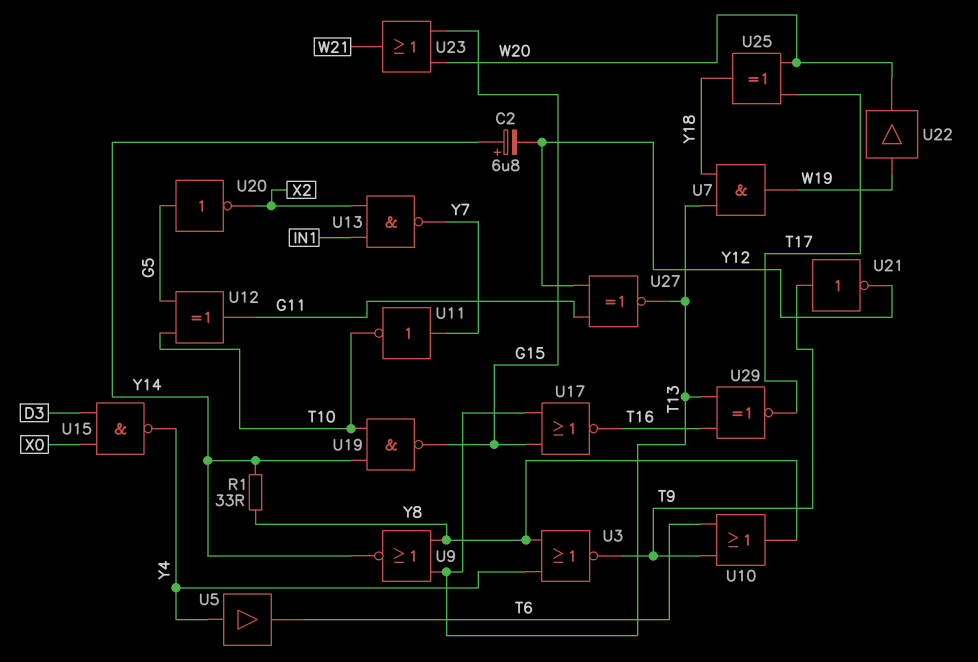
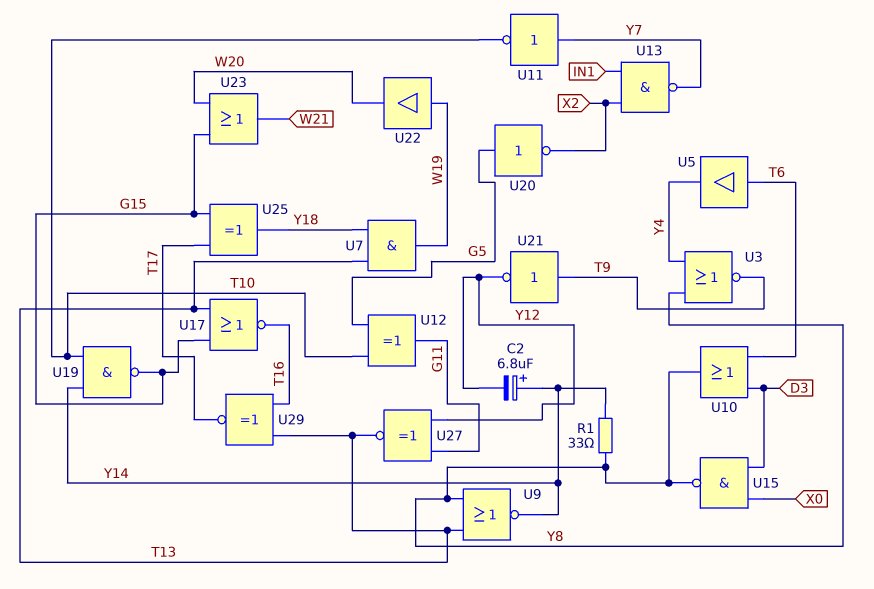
U5: buffer (in Y4, out T6) -> buffer (in T6, out Y4)
U10: OR (in T6, in T9, out Y8) -> OR (in D3, in T6, out Y8)
U15: NAND (in D3, in X0, out Y4) -> NAND (in D3, in X0, out Y8)
U25: XOR (in T17, in W20, out Y18) -> XOR (in G15, in T17, out Y18)

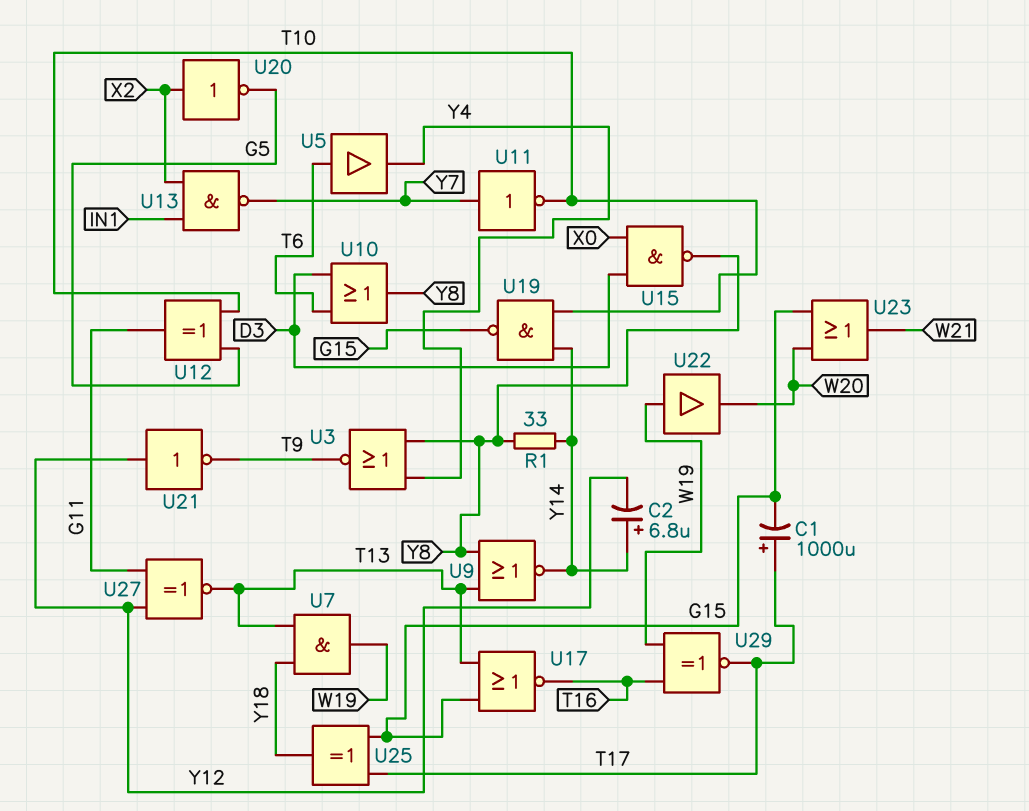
C1: none -> 1000uF (plus T17, minus G15)
U20: NOT (in G5, out X2) -> NOT (in X2, out G5)
U21: NOT (in T9, out Y12) -> NOT (in Y12, out T9)
U29: XNOR (in T13, in T16, out T17) -> XNOR (in T16, in W19, out T17)

